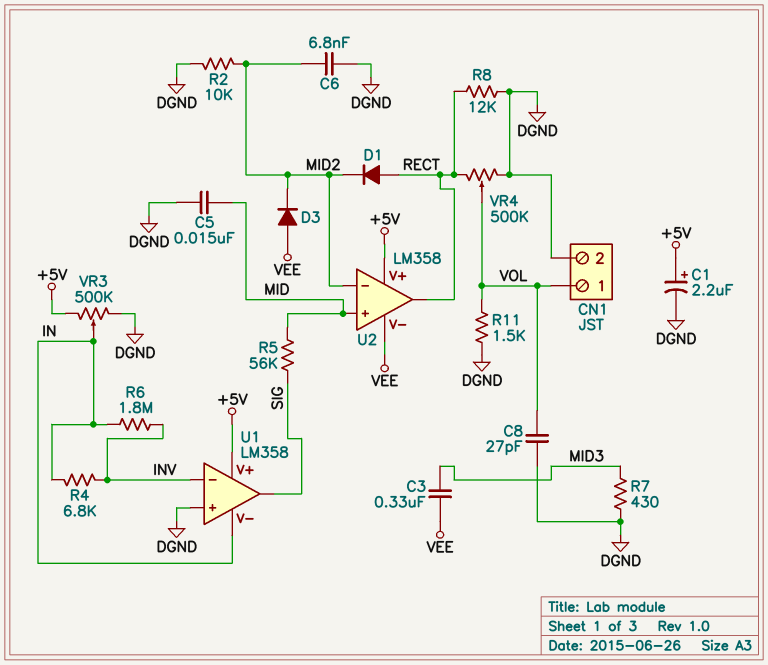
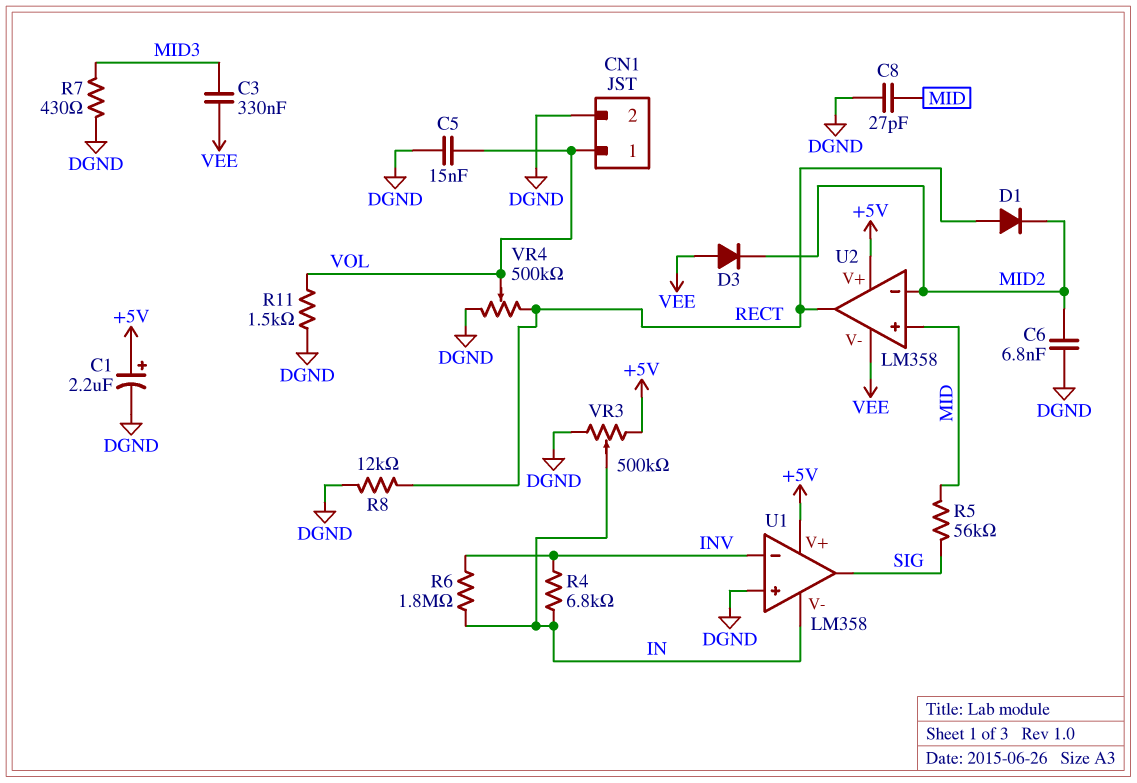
C5: 15nF (DGND, MID) -> 15nF (DGND, VOL)
C8: 27pF (DGND, VOL) -> 27pF (DGND, MID)
R2: 10k (DGND, MID2) -> none

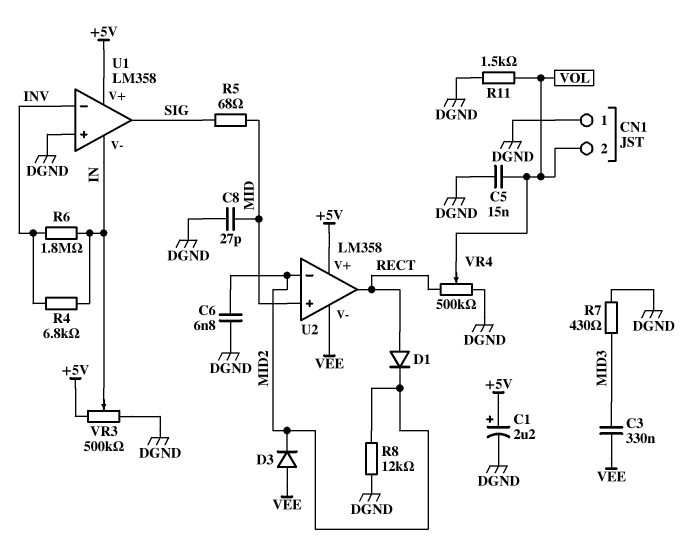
CN1 pin 1: VOL -> DGND
CN1 pin 2: DGND -> VOL
R5: 56k (MID, SIG) -> 68 (MID, SIG)
R8: 12k (DGND, RECT) -> 12k (DGND, MID2)

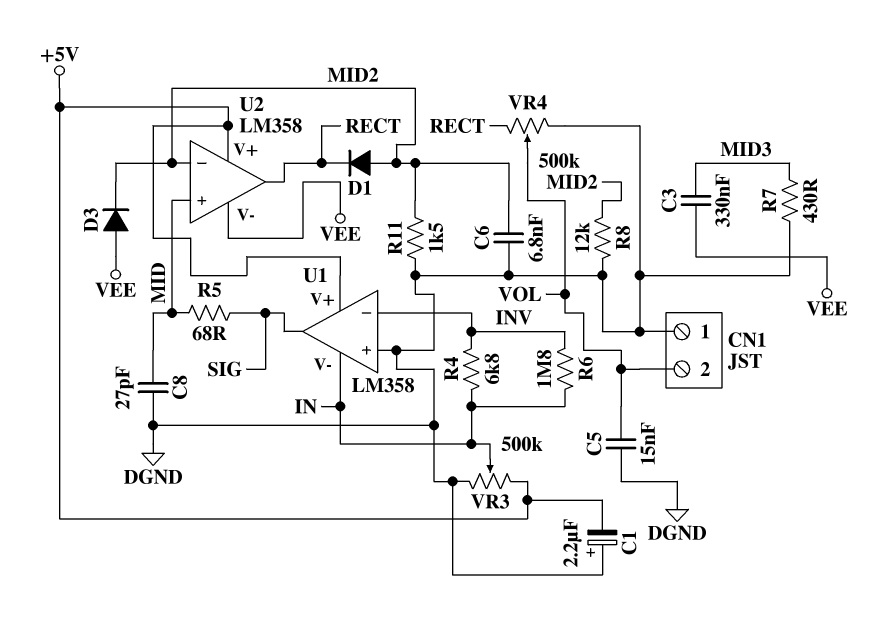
C1: 2.2uF (plus +5V, minus DGND) -> 2.2uF (plus DGND, minus +5V)
D1: diode (A RECT, K MID2) -> diode (A MID2, K RECT)
R11: 1.5k (DGND, VOL) -> 1.5k (DGND, MID2)

